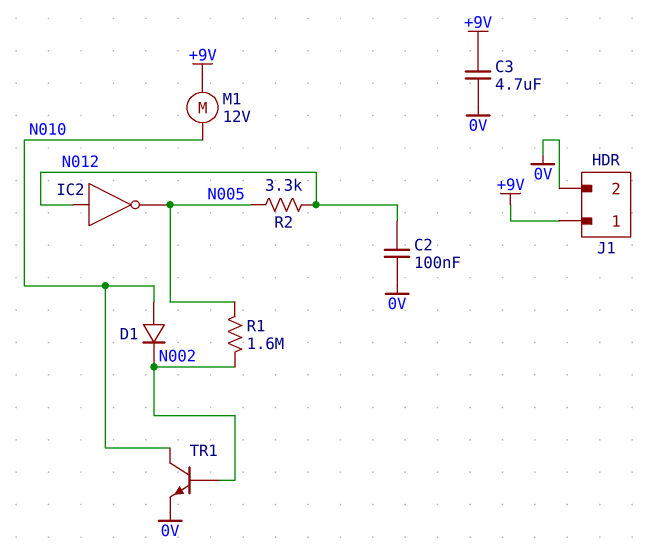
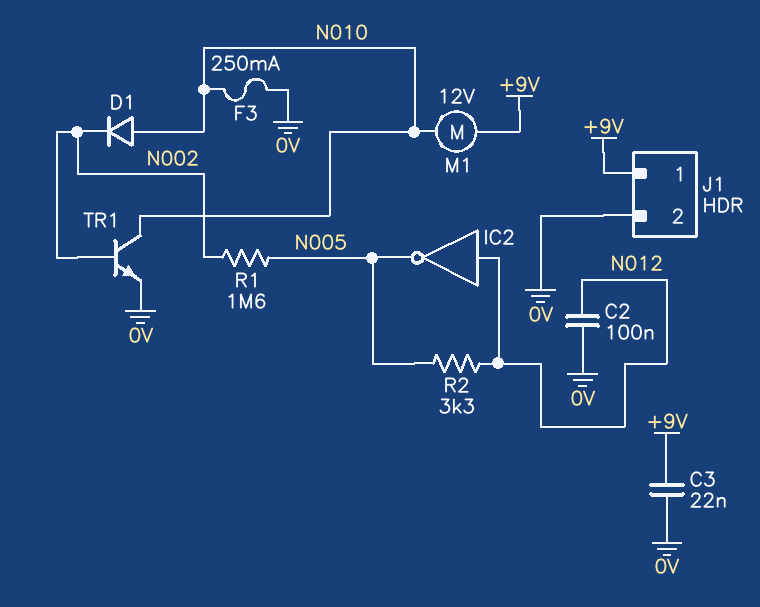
C3: 4.7uF (+9V, 0V) -> 22nF (+9V, 0V)
F3: none -> 250mA (0V, N010)

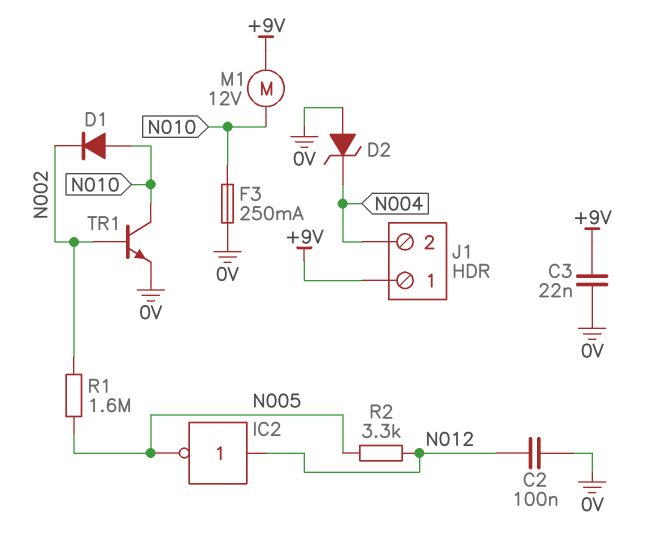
D2: none -> zener (A 0V, K N004)
J1 pin 2: 0V -> N004

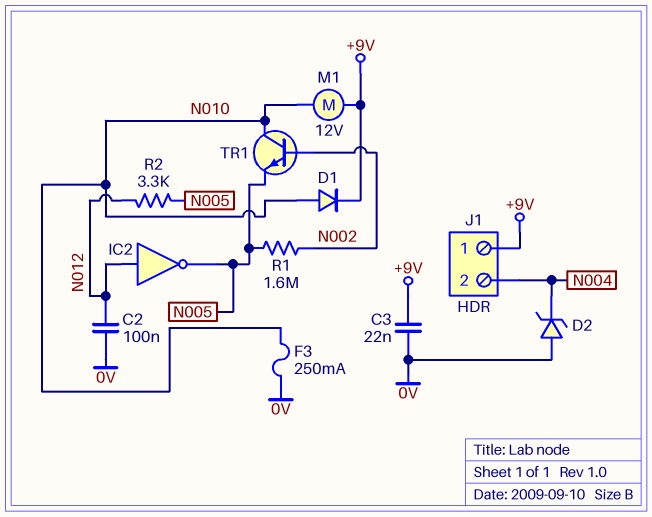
D1: diode (A N010, K N002) -> diode (A N010, K +9V)
TR1: NPN (B N002, C N010, E 0V) -> NPN (B N002, C N010, E N005)

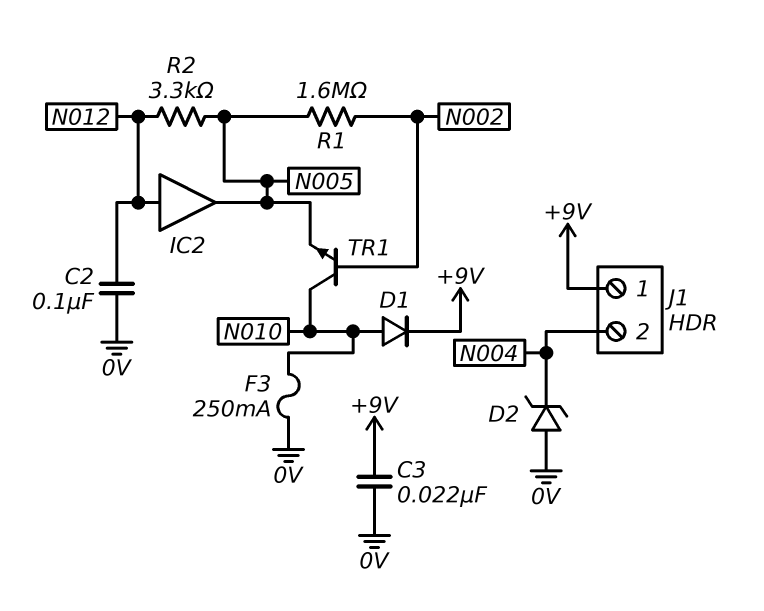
IC2: NOT (in N012, out N005) -> buffer (in N012, out N005)
M1: motor 12V (+9V, N010) -> none

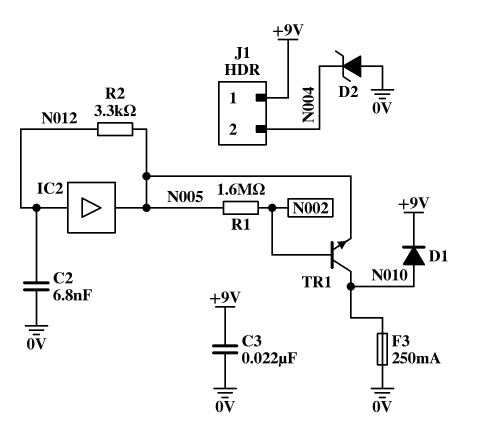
C2: 100nF (0V, N012) -> 6.8nF (0V, N012)

